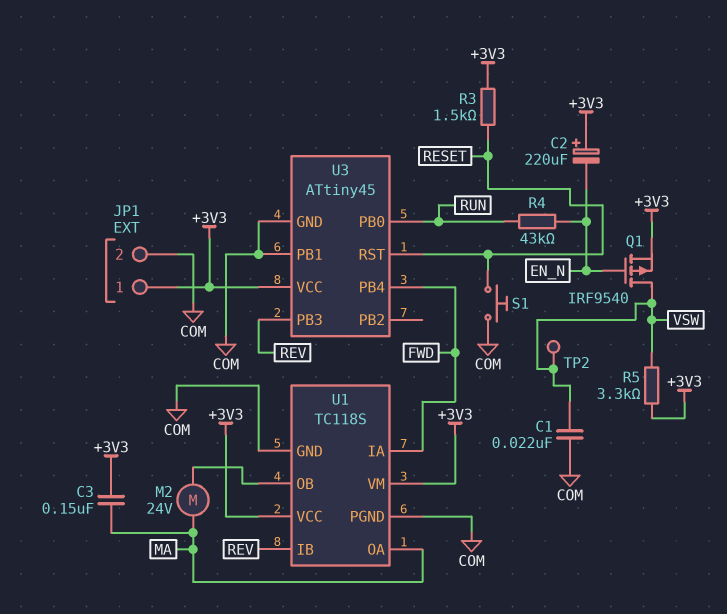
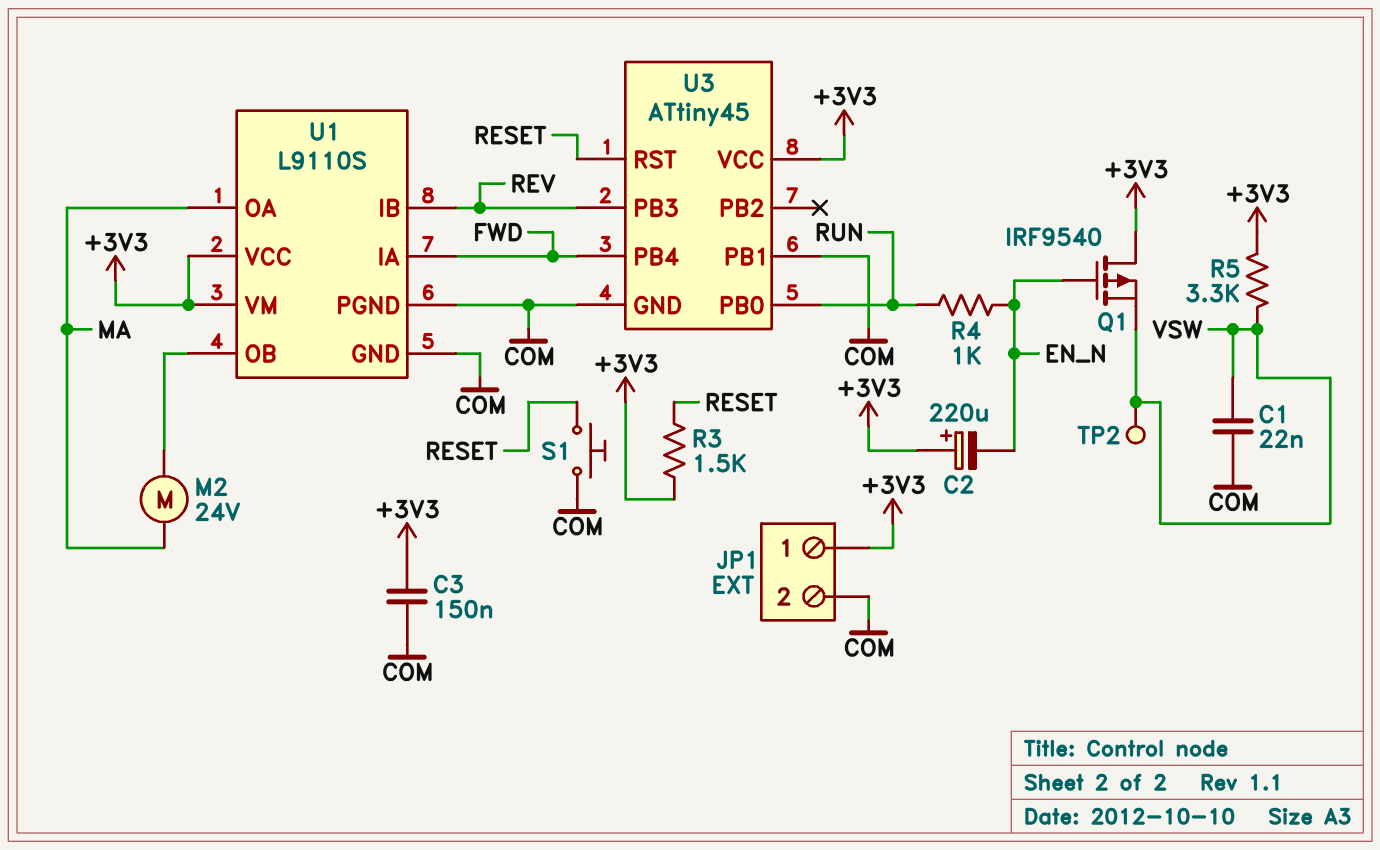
C3: 150nF (+3V3, MA) -> 150nF (+3V3, COM)
Q1: PMOS IRF9540 (G EN_N, D VSW, S +3V3) -> PMOS IRF9540 (G EN_N, D +3V3, S VSW)
R4: 43k (EN_N, RUN) -> 1k (EN_N, RUN)
U1: TC118S -> L9110S

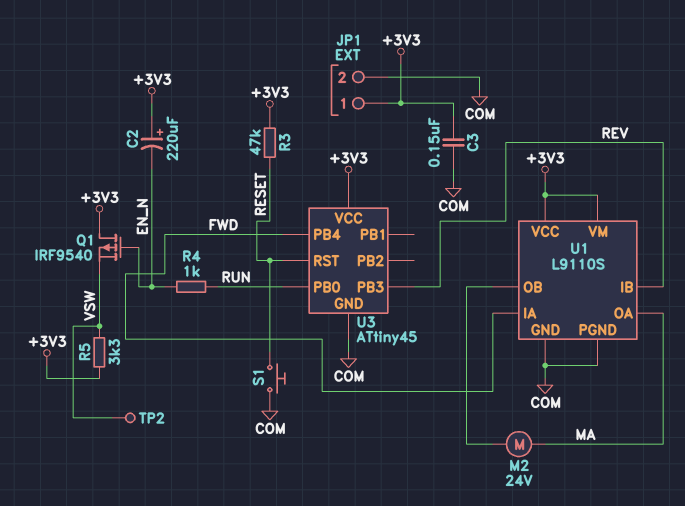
C1: 22nF (COM, VSW) -> none
R3: 1.5k (+3V3, RESET) -> 47k (+3V3, RESET)
U3 pin PB1: COM -> none

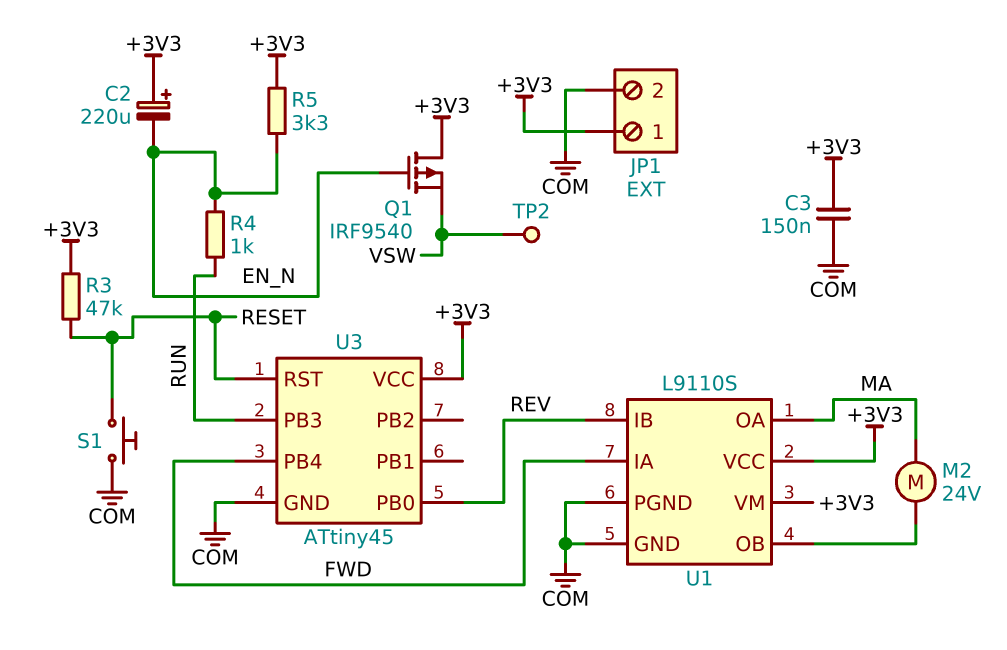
R5: 3.3k (+3V3, VSW) -> 3.3k (+3V3, EN_N)
U3 pin PB0: RUN -> REV
U3 pin PB3: REV -> RUN

